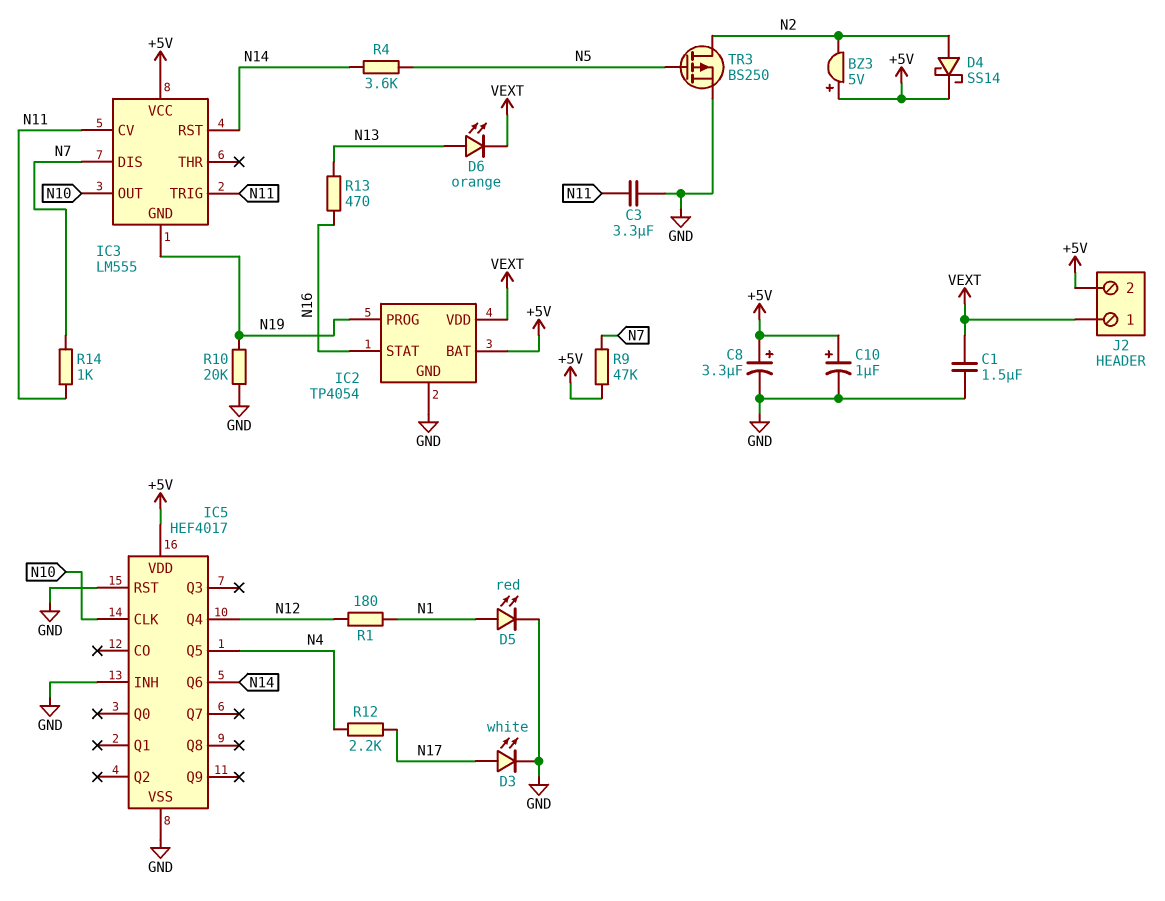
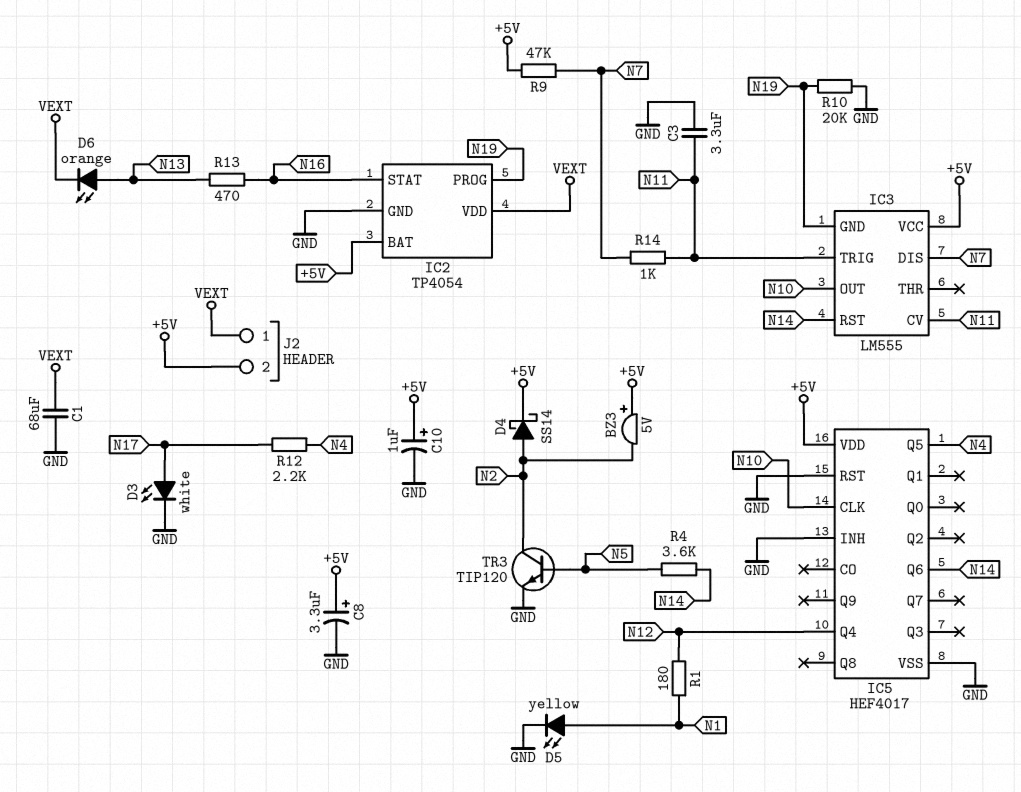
C1: 1.5uF (GND, VEXT) -> 68uF (GND, VEXT)
D5: LED red (A N1, K GND) -> LED yellow (A N1, K GND)
TR3: PMOS BS250 (G N5, D N2, S GND) -> NPN TIP120 (B N5, C N2, E GND)

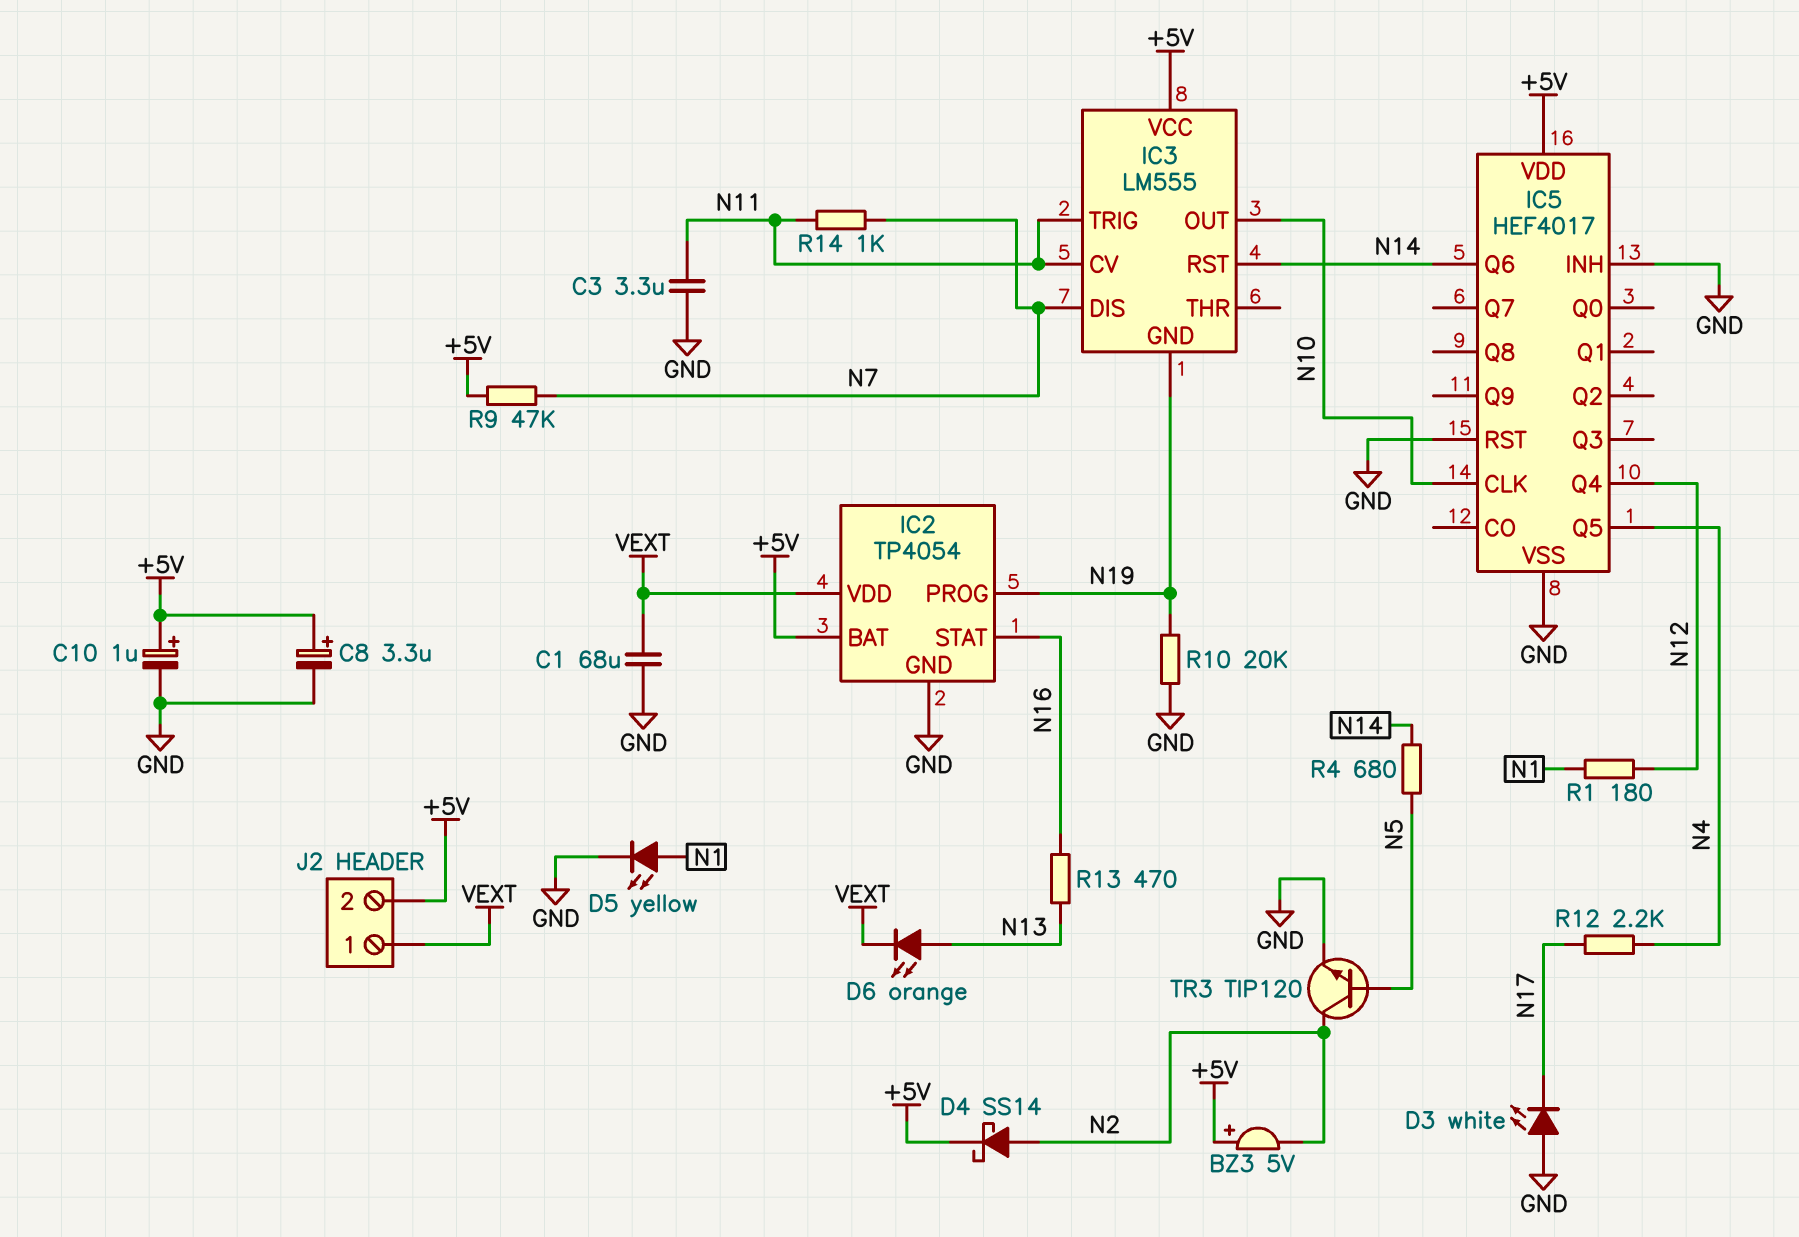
D3: LED white (A N17, K GND) -> LED white (A GND, K N17)
R4: 3.6k (N5, N14) -> 680 (N5, N14)

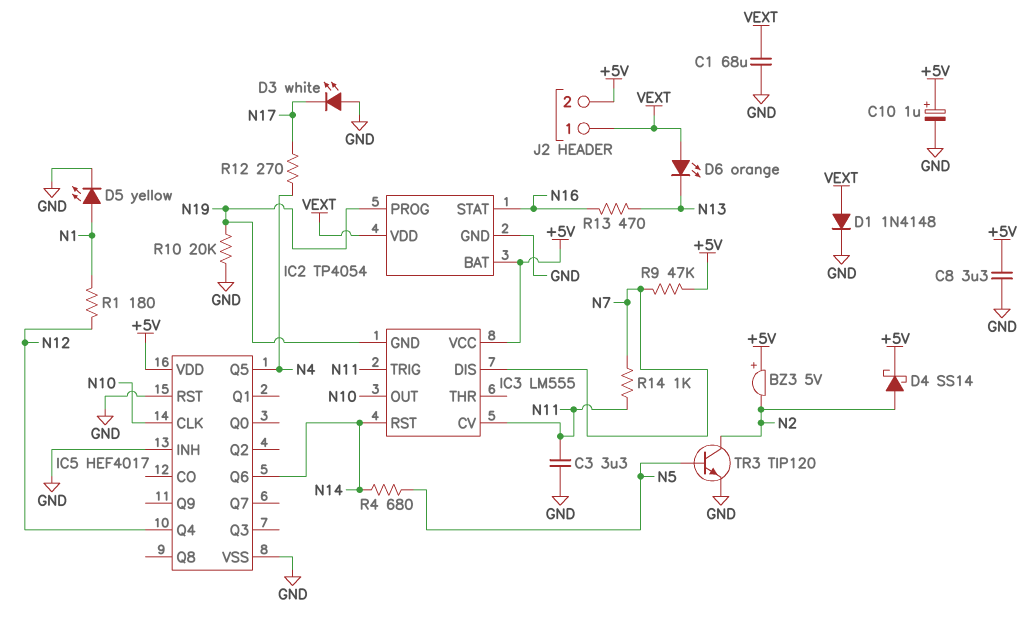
C8: 3.3uF (plus +5V, minus GND) -> 3.3uF (+5V, GND)
D1: none -> diode 1N4148 (A VEXT, K GND)
D6: LED orange (A N13, K VEXT) -> LED orange (A VEXT, K N13)
R12: 2.2k (N4, N17) -> 270 (N4, N17)

